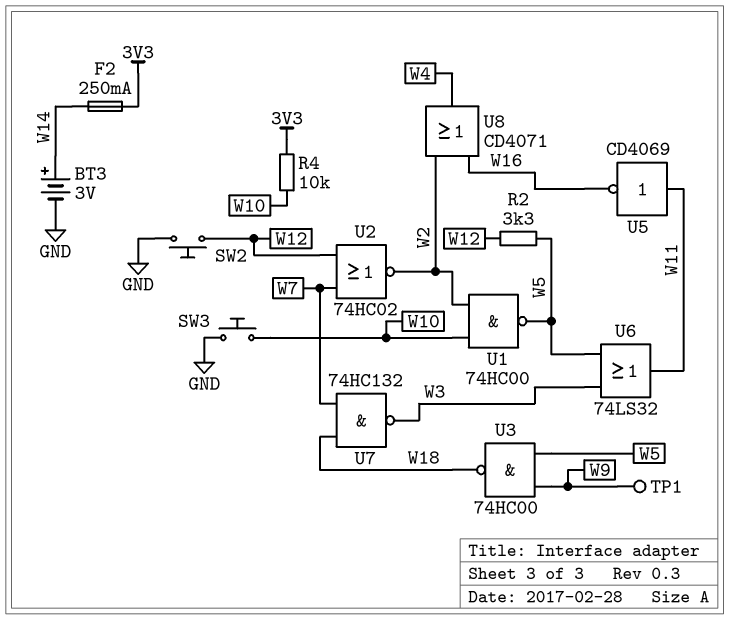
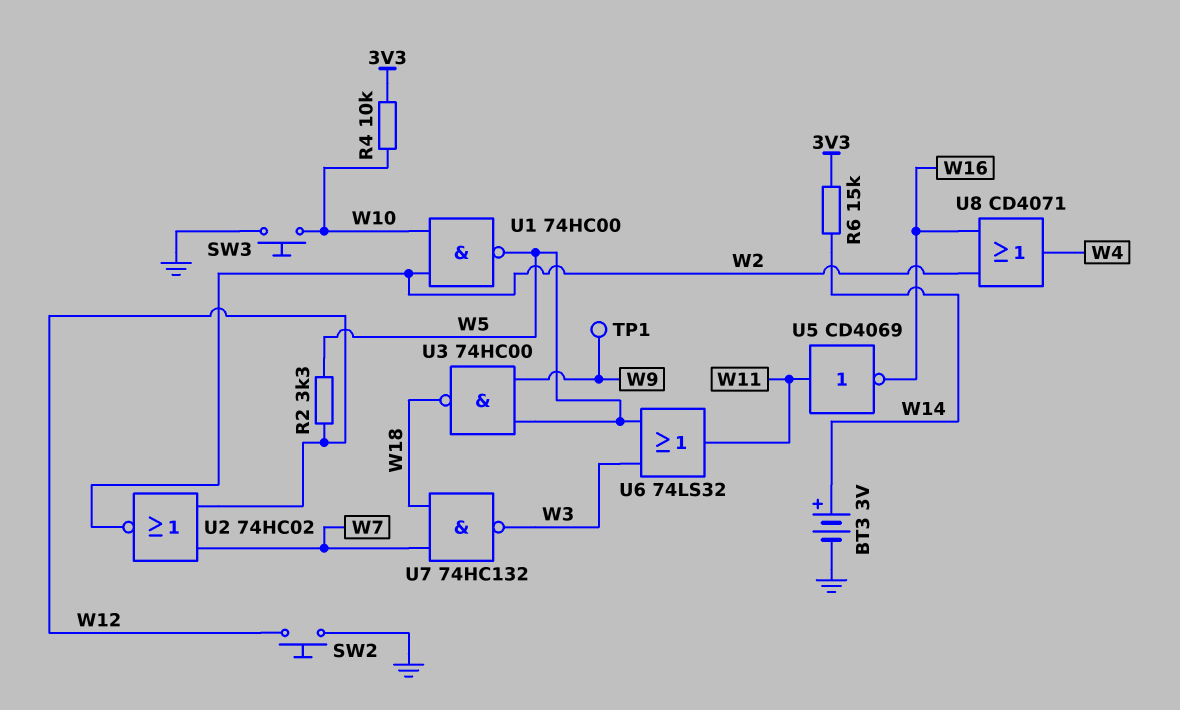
F2: 250mA (3V3, W14) -> none
R6: none -> 15k (3V3, W14)

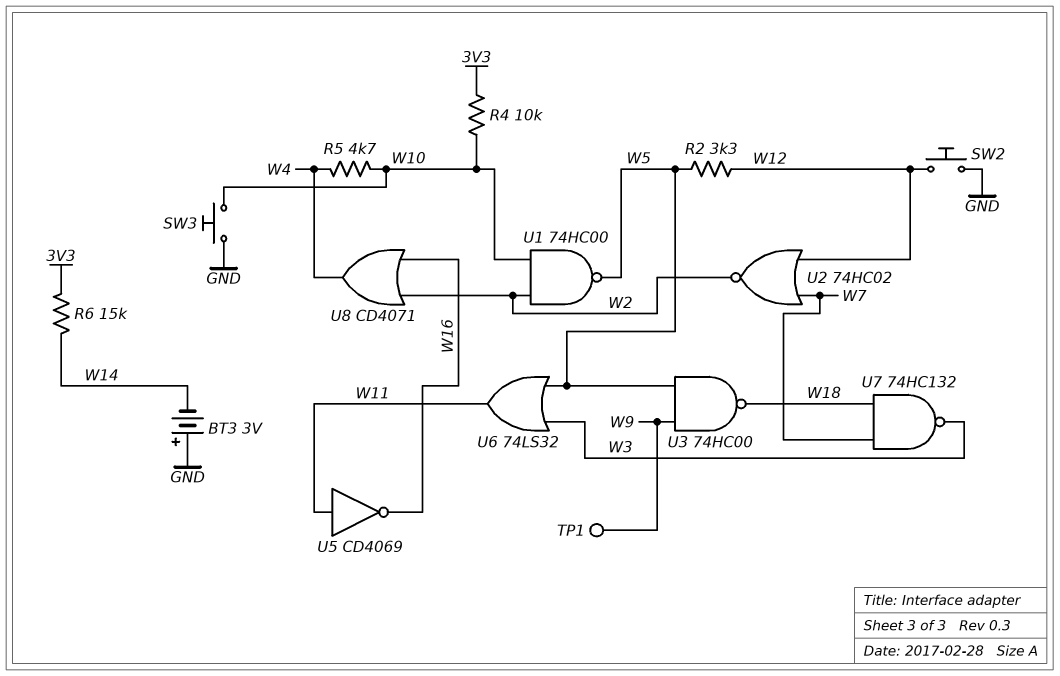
BT3: 3V (plus W14, minus GND) -> 3V (plus GND, minus W14)
R5: none -> 4.7k (W4, W10)

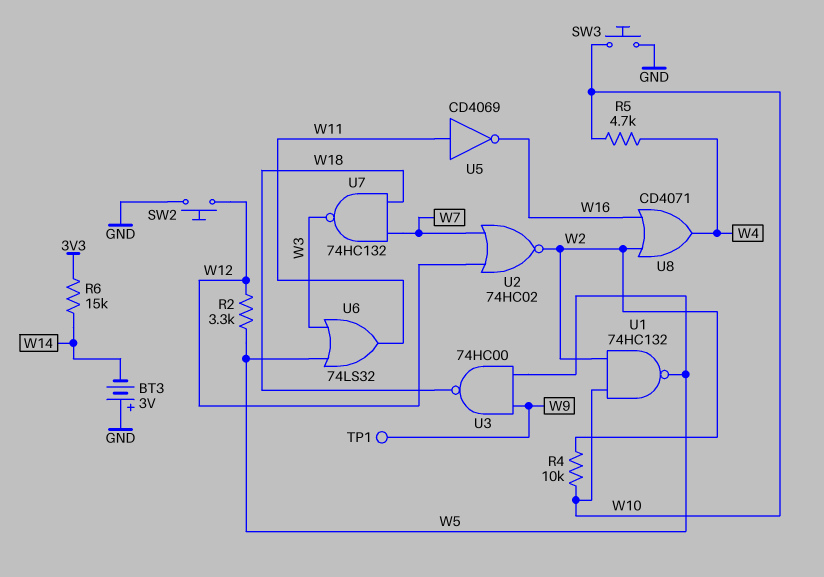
R4: 10k (3V3, W10) -> 10k (W2, W10)
U1: NAND 74HC00 (in W2, in W10, out W5) -> NAND 74HC132 (in W2, in W10, out W5)

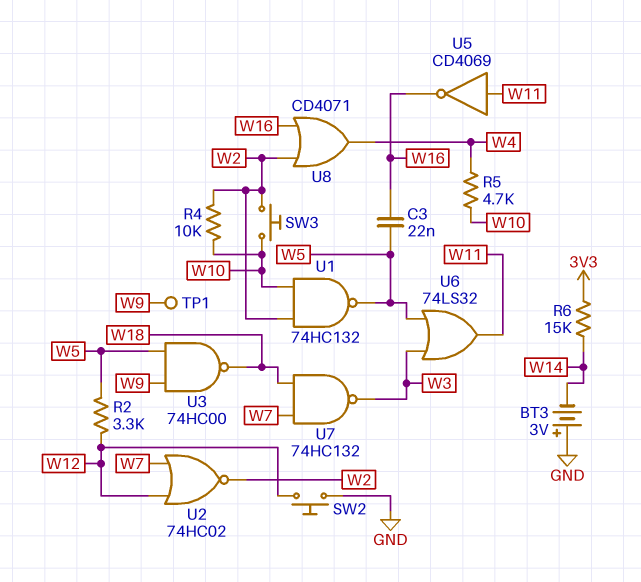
C3: none -> 22nF (W5, W16)
SW3: button (GND, W10) -> button (W2, W10)

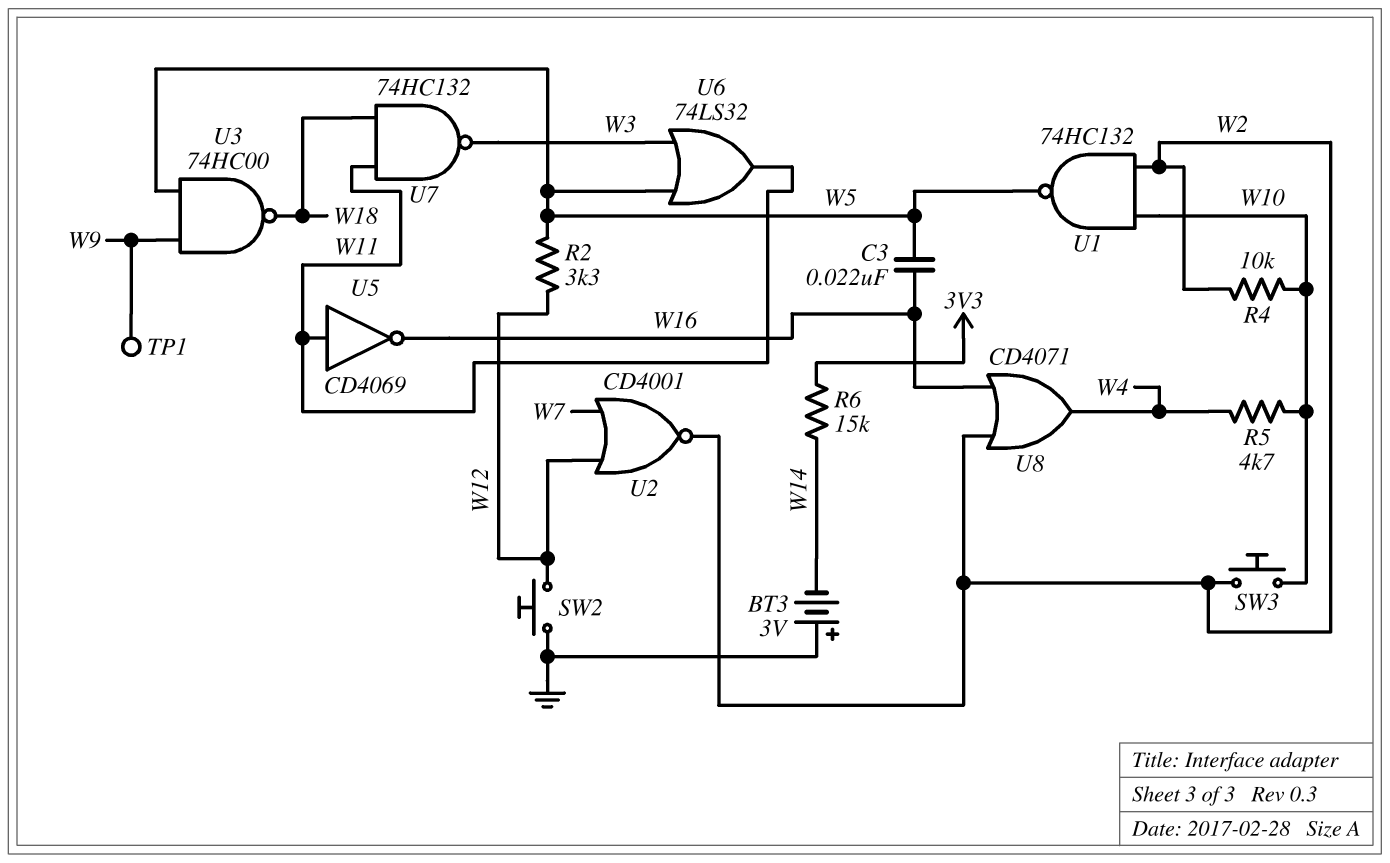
U2: NOR 74HC02 (in W7, in W12, out W2) -> NOR CD4001 (in W7, in W12, out W2)
U7: NAND 74HC132 (in W7, in W18, out W3) -> NAND 74HC132 (in W11, in W18, out W3)

